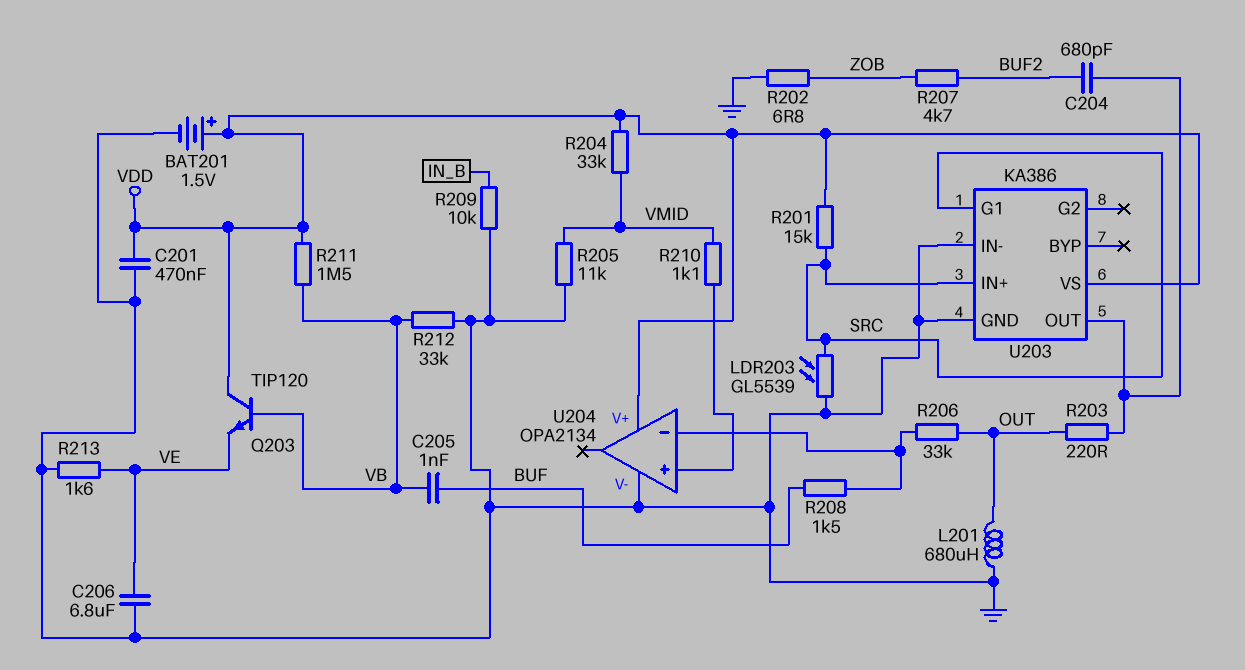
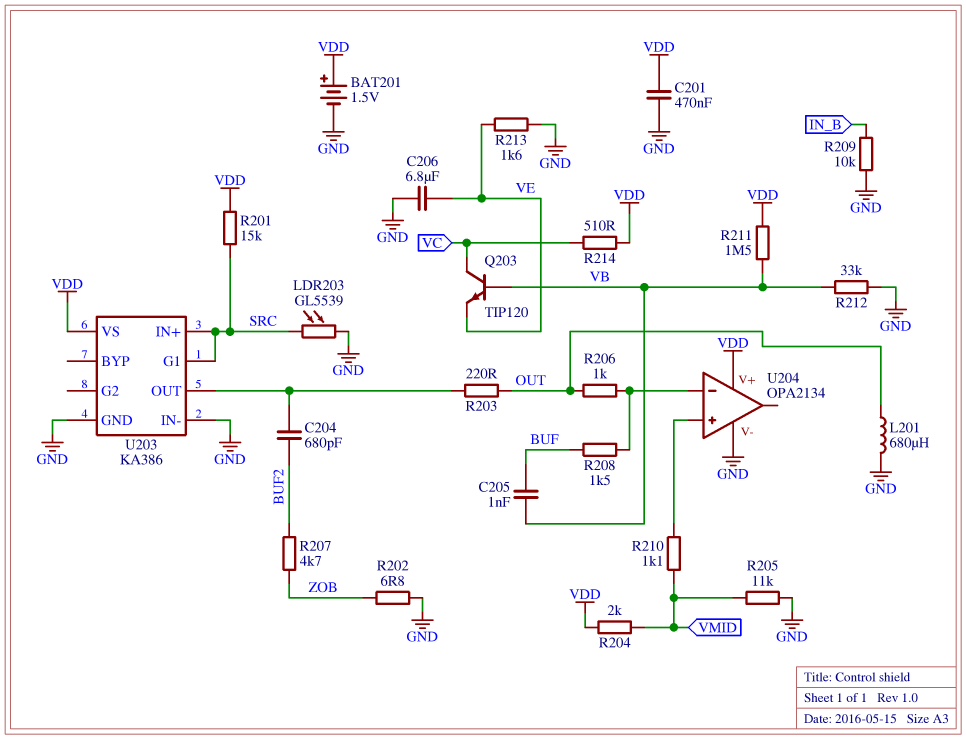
Q203: NPN TIP120 (B VB, C VDD, E VE) -> NPN TIP120 (B VB, C VC, E VE)
R204: 33k (VDD, VMID) -> 2k (VDD, VMID)
R206: 33k (OUT, U204/in-) -> 1k (OUT, U204/in-)
R214: none -> 510 (VC, VDD)

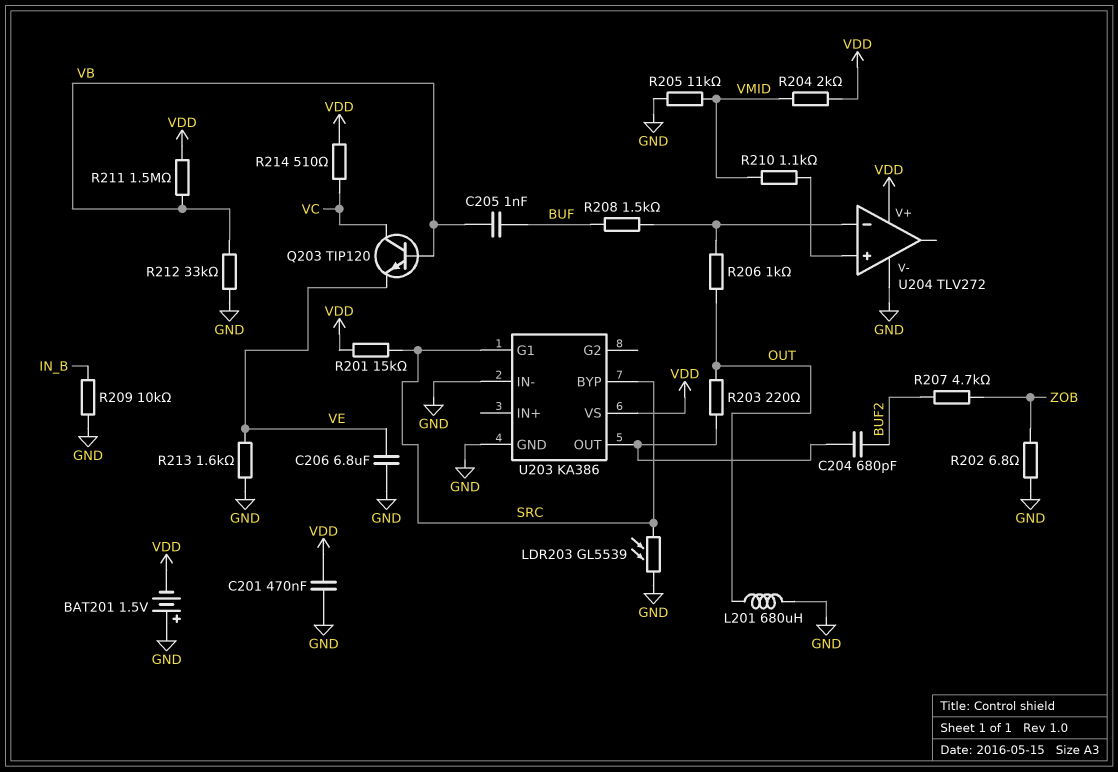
BAT201: 1.5V (plus VDD, minus GND) -> 1.5V (plus GND, minus VDD)
U203 pin BYP: none -> SRC
U203 pin IN+: SRC -> none
U204: OPA2134 -> TLV272

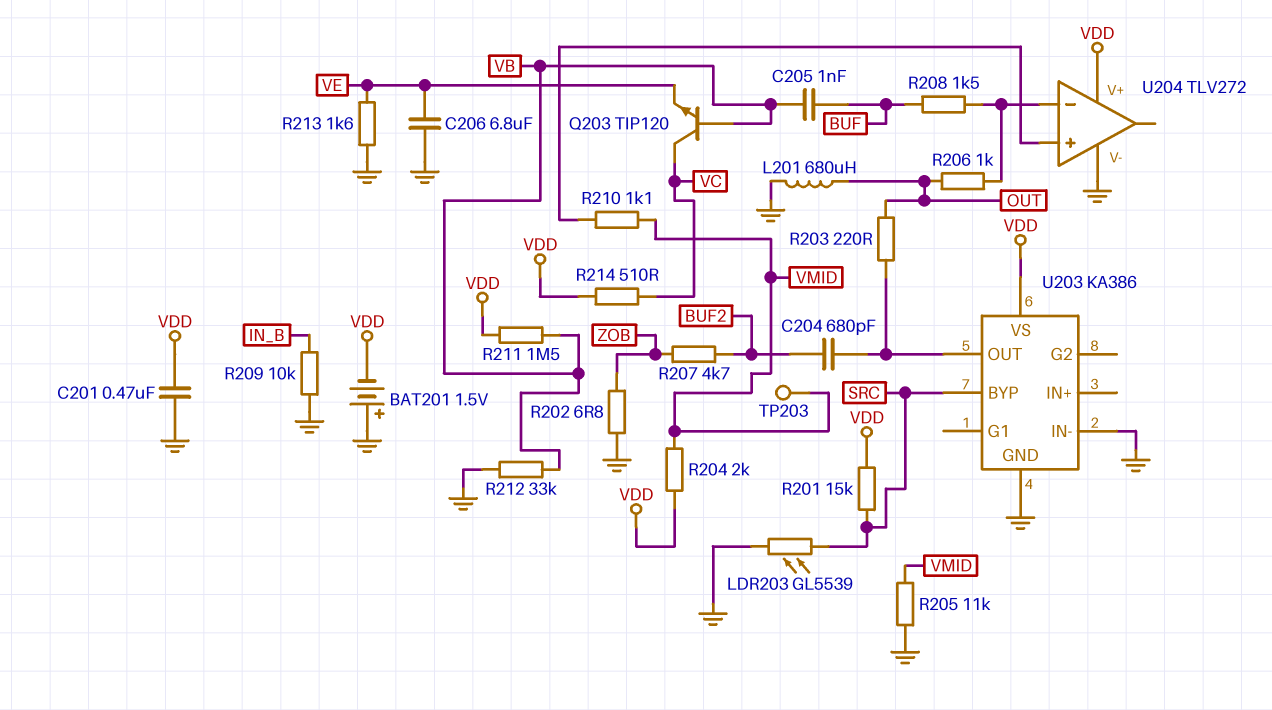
TP203: none -> test point (VMID)
U203 pin G1: SRC -> none

